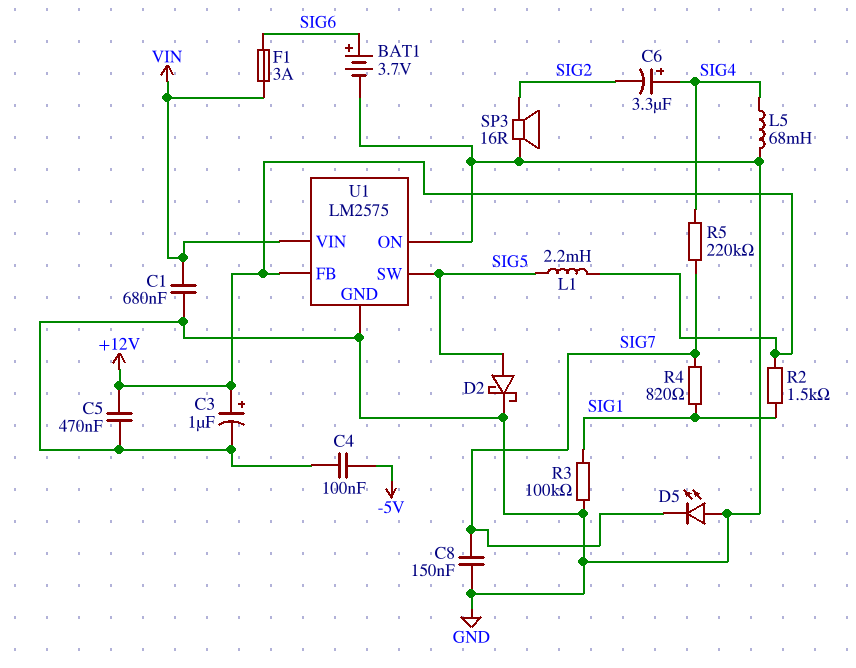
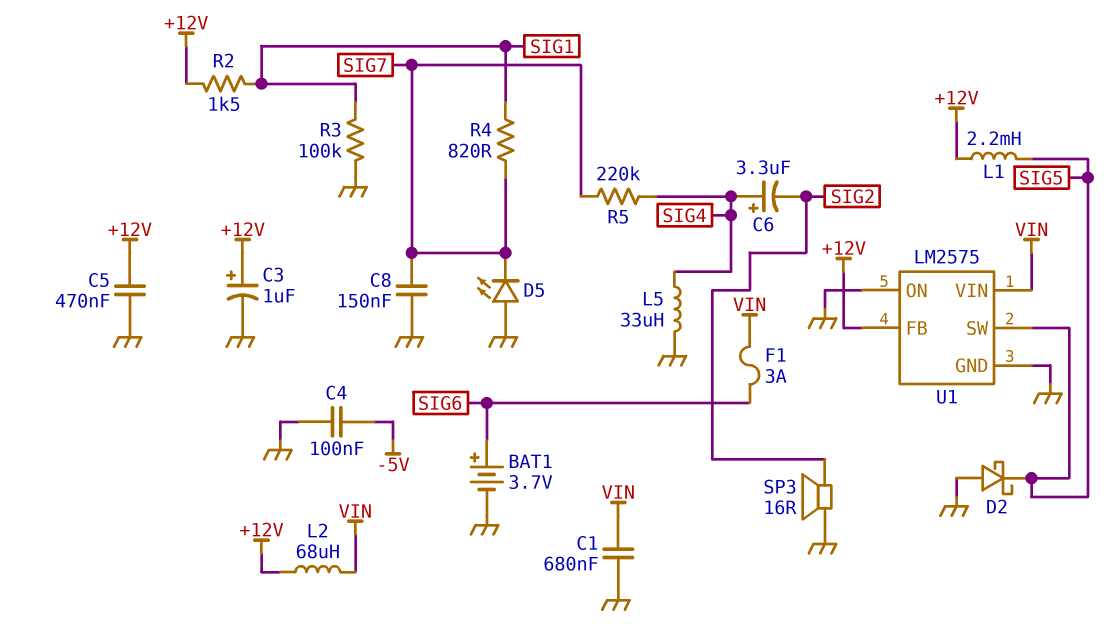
D2: schottky (A SIG5, K GND) -> schottky (A GND, K SIG5)
L2: none -> 68uH (+12V, VIN)
L5: 68mH (GND, SIG4) -> 33uH (GND, SIG4)

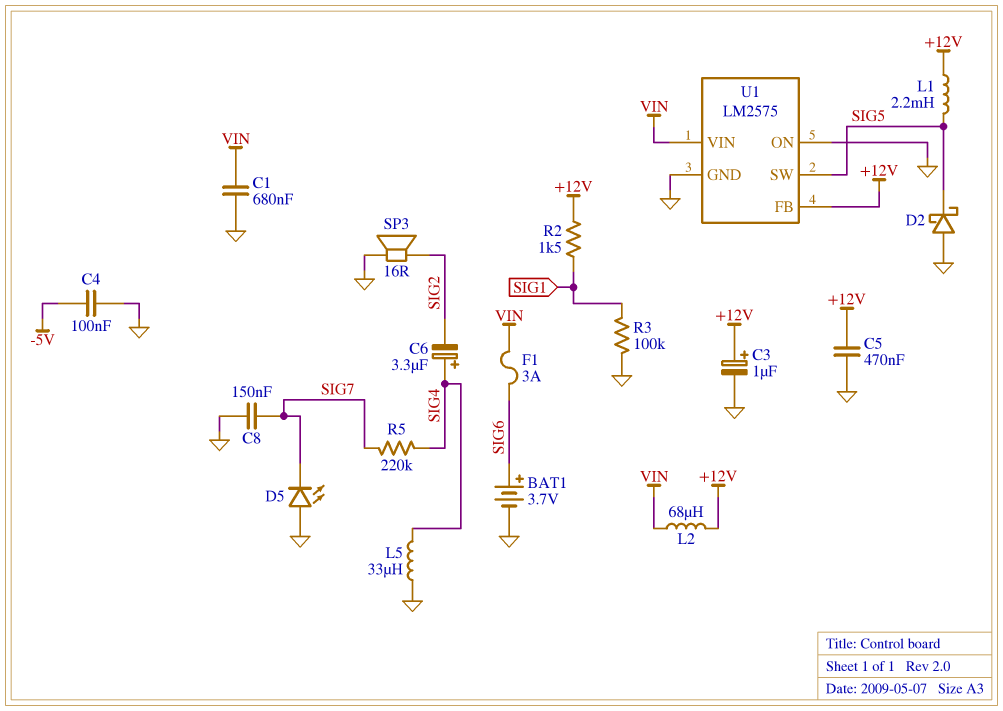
R4: 820 (SIG1, SIG7) -> none

